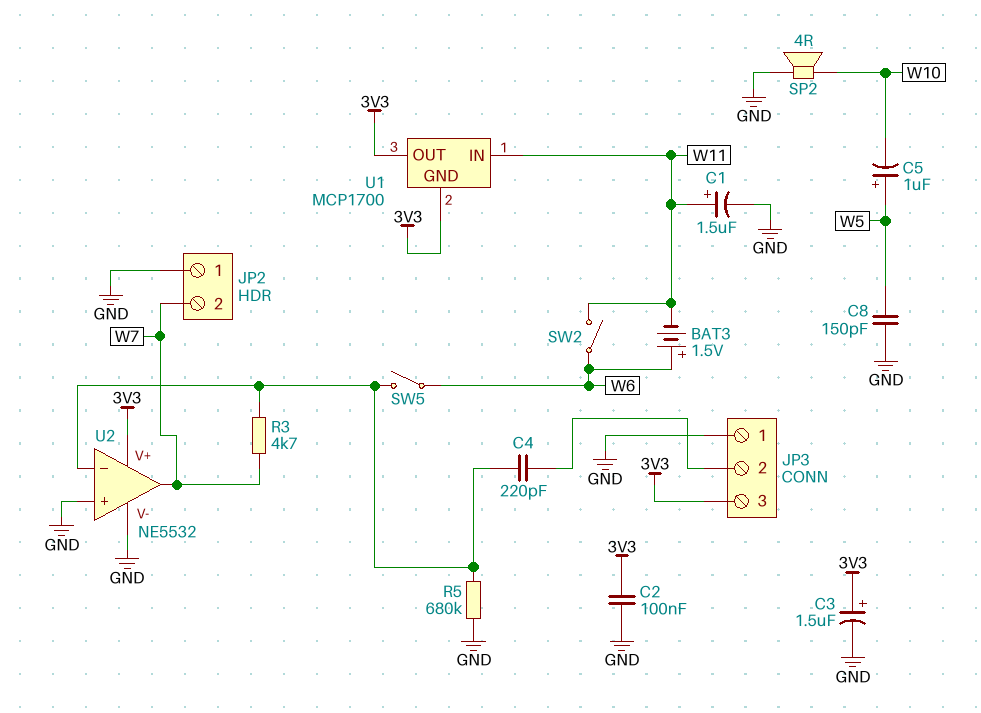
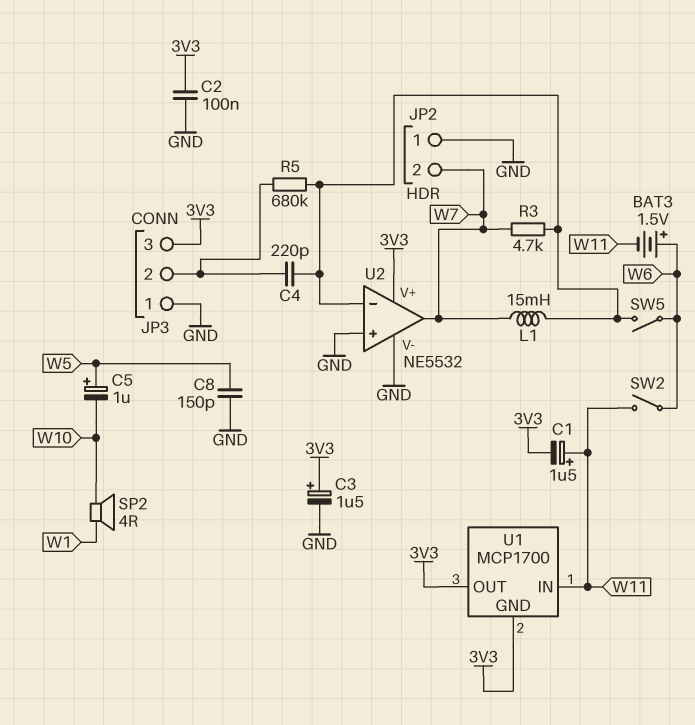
C1: 1.5uF (plus W11, minus GND) -> 1.5uF (plus W11, minus 3V3)
L1: none -> 15mH (U2/in-, W7)
R5: 680k (GND, U2/in-) -> 680k (JP3/2, U2/in-)
SP2: speaker 4R (GND, W10) -> speaker 4R (W1, W10)

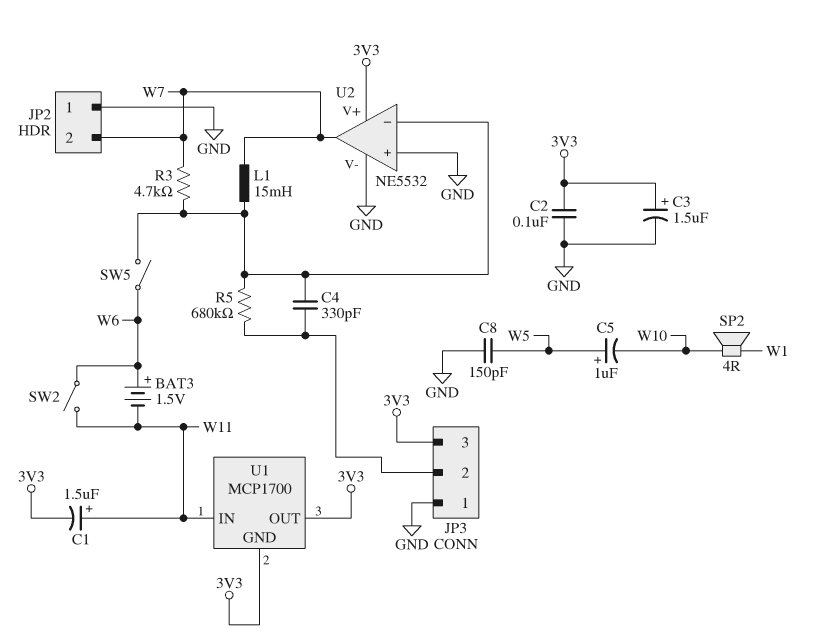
C4: 220pF (JP3/2, U2/in-) -> 330pF (JP3/2, U2/in-)

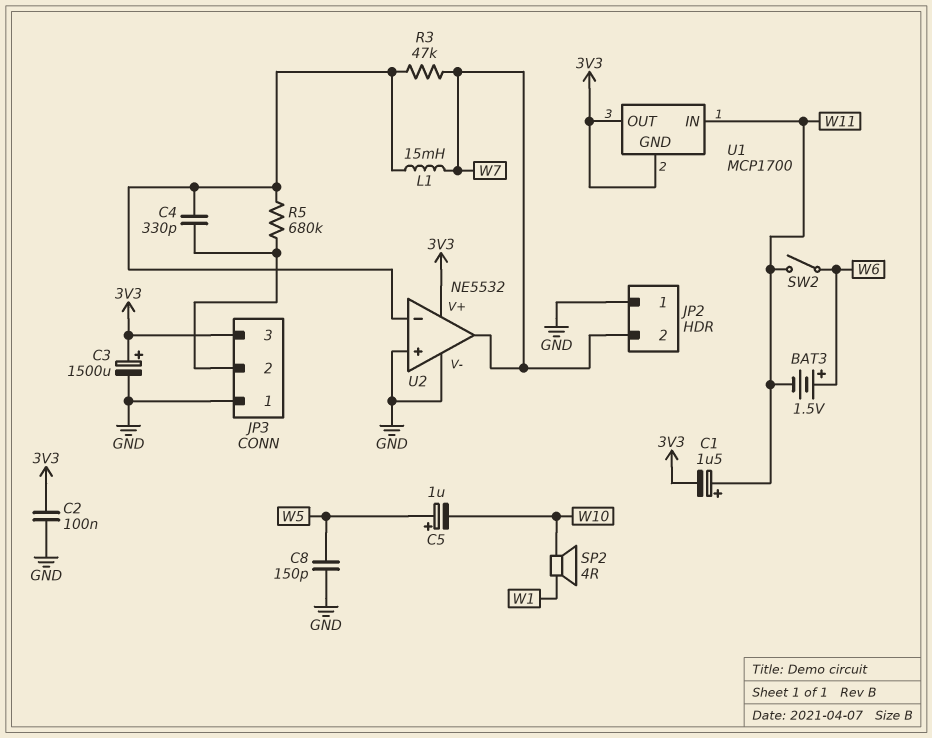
C3: 1.5uF (plus 3V3, minus GND) -> 1500uF (plus 3V3, minus GND)
R3: 4.7k (U2/in-, W7) -> 47k (U2/in-, W7)
SW5: switch (U2/in-, W6) -> none

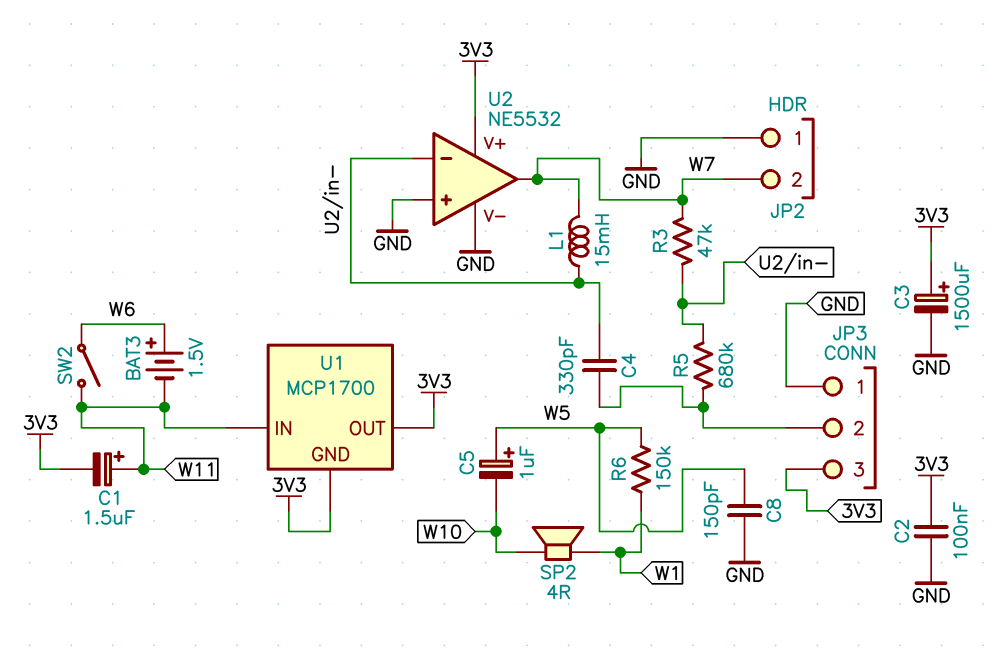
R6: none -> 150k (W1, W5)

